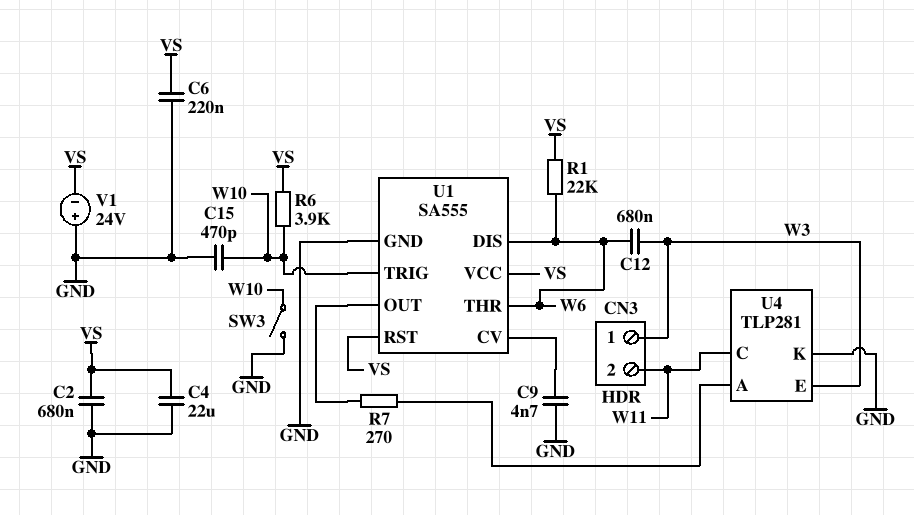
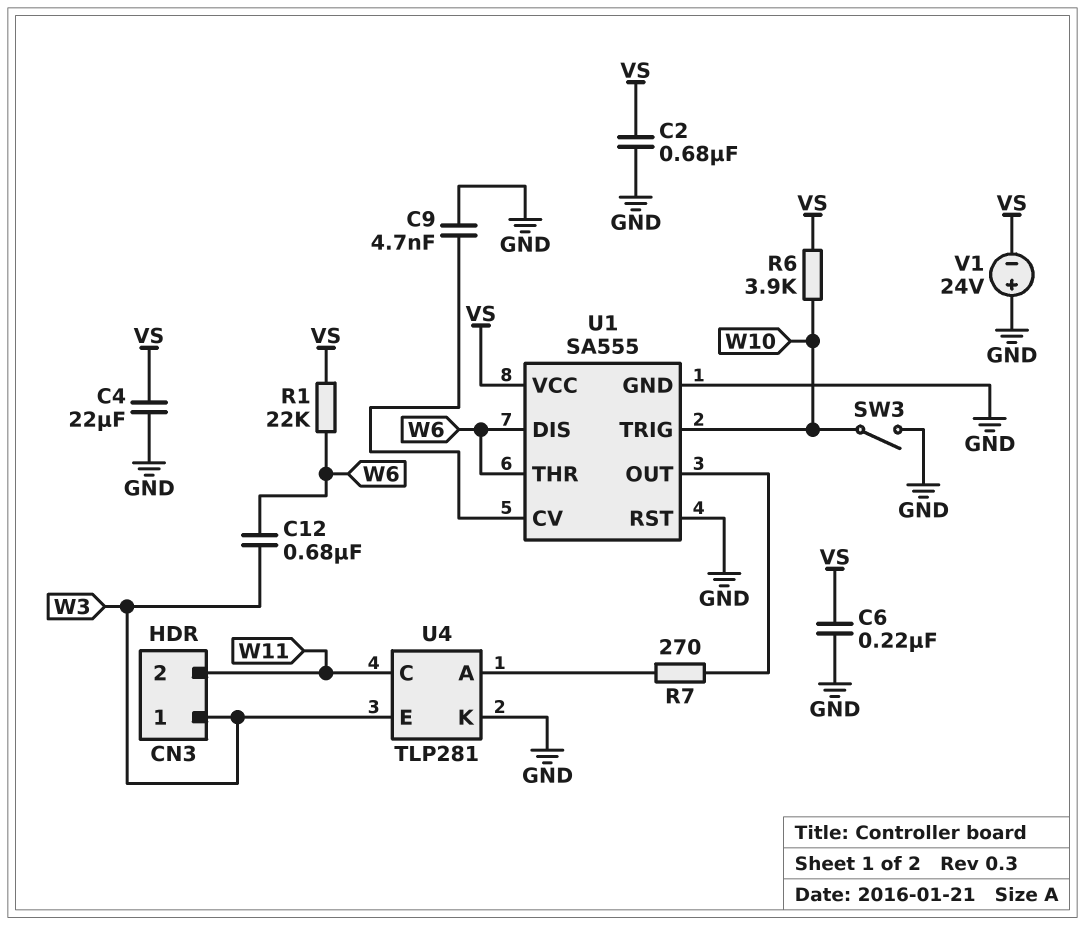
C15: 470pF (GND, W10) -> none
U1 pin RST: VS -> GND

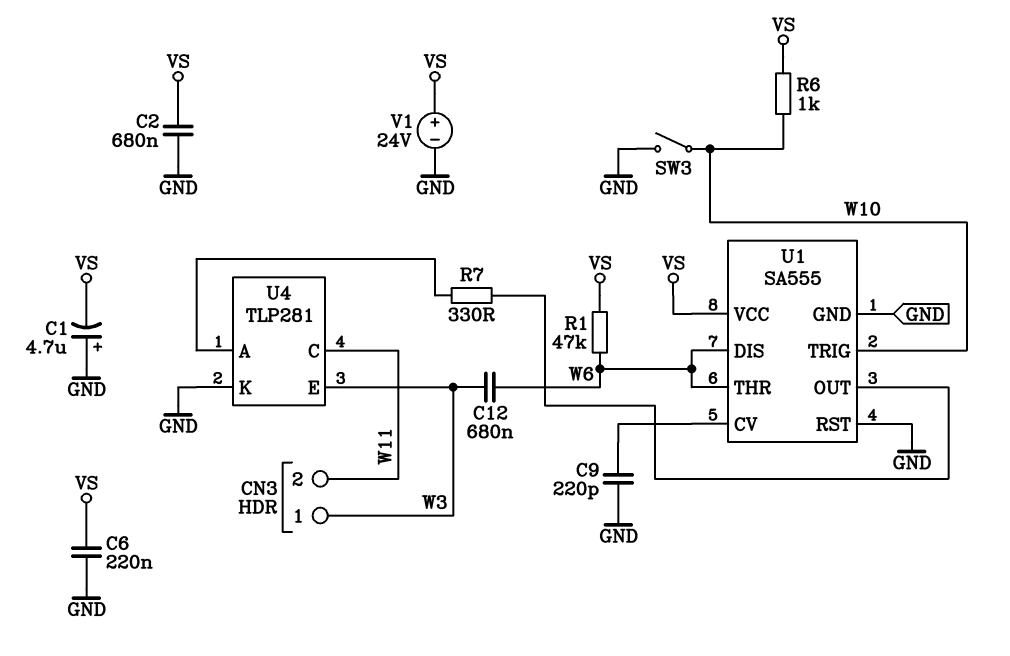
C1: none -> 4.7uF (plus GND, minus VS)
C4: 22uF (GND, VS) -> none
C9: 4.7nF (GND, U1/CV) -> 220pF (GND, U1/CV)
R1: 22k (VS, W6) -> 47k (VS, W6)
R6: 3.9k (VS, W10) -> 1k (VS, W10)
R7: 270 (U1/OUT, U4/A) -> 330 (U1/OUT, U4/A)
V1: 24V (plus GND, minus VS) -> 24V (plus VS, minus GND)

